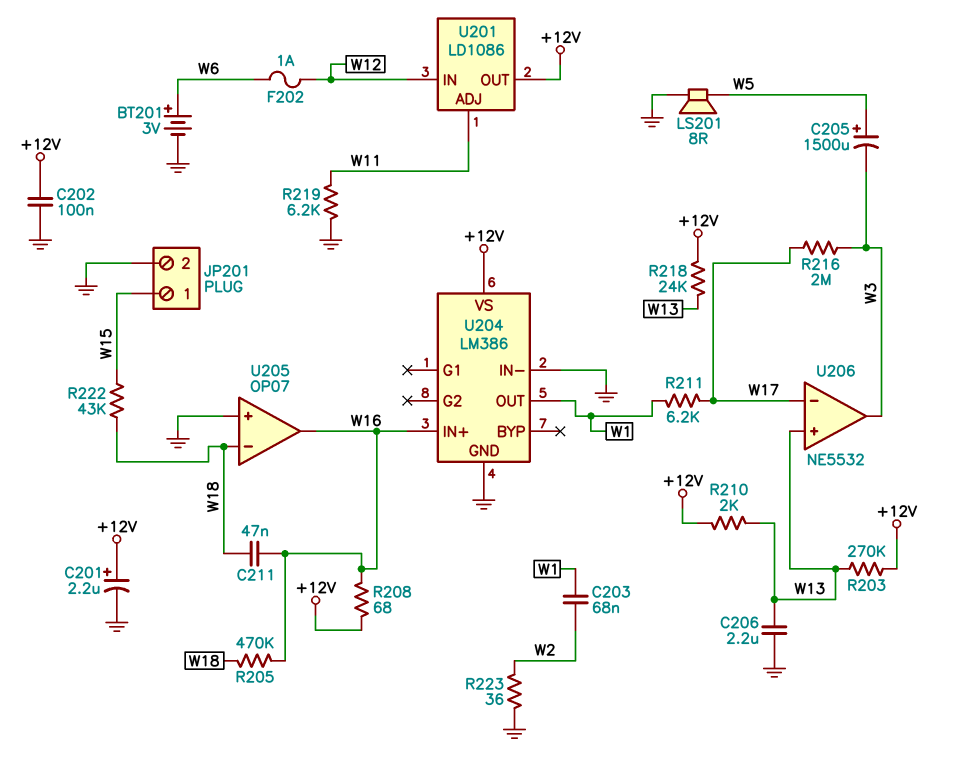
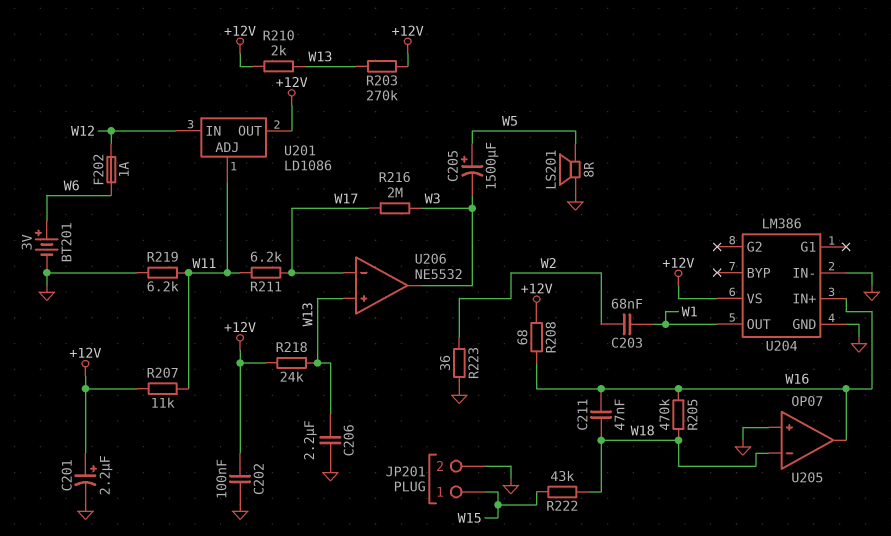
R207: none -> 11k (+12V, W11)
R211: 6.2k (W1, W17) -> 6.2k (W11, W17)

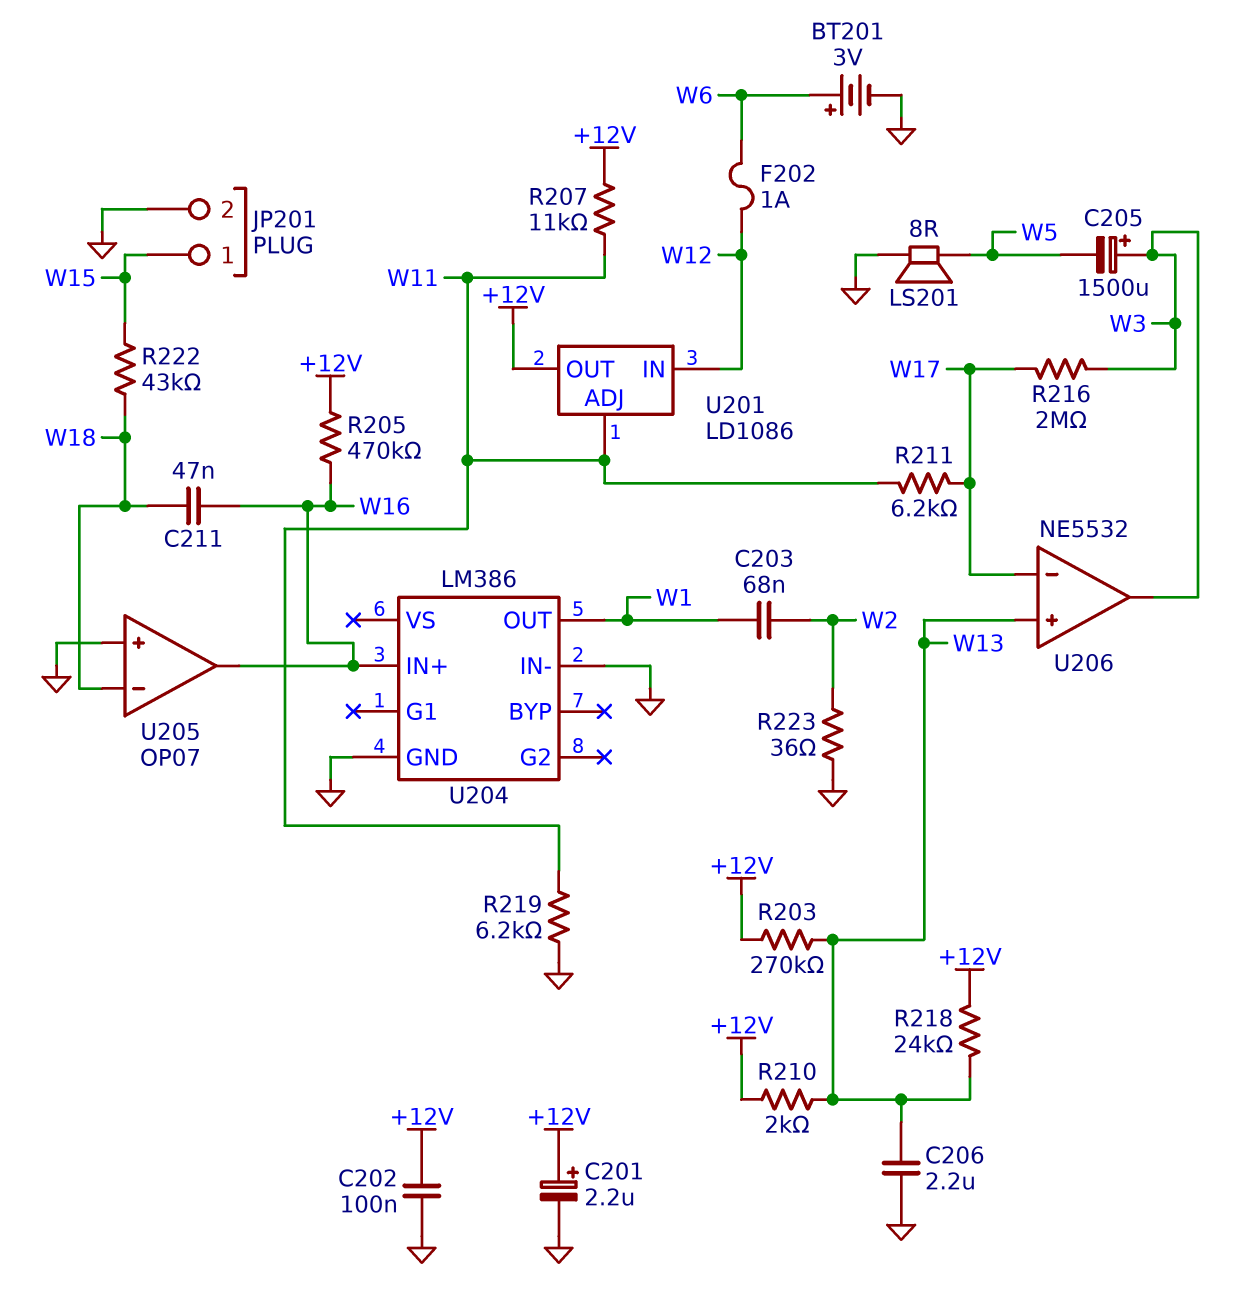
C205: 1500uF (plus W5, minus W3) -> 1500uF (plus W3, minus W5)
R205: 470k (W16, W18) -> 470k (+12V, W16)
R208: 68 (+12V, W16) -> none
U204 pin VS: +12V -> none

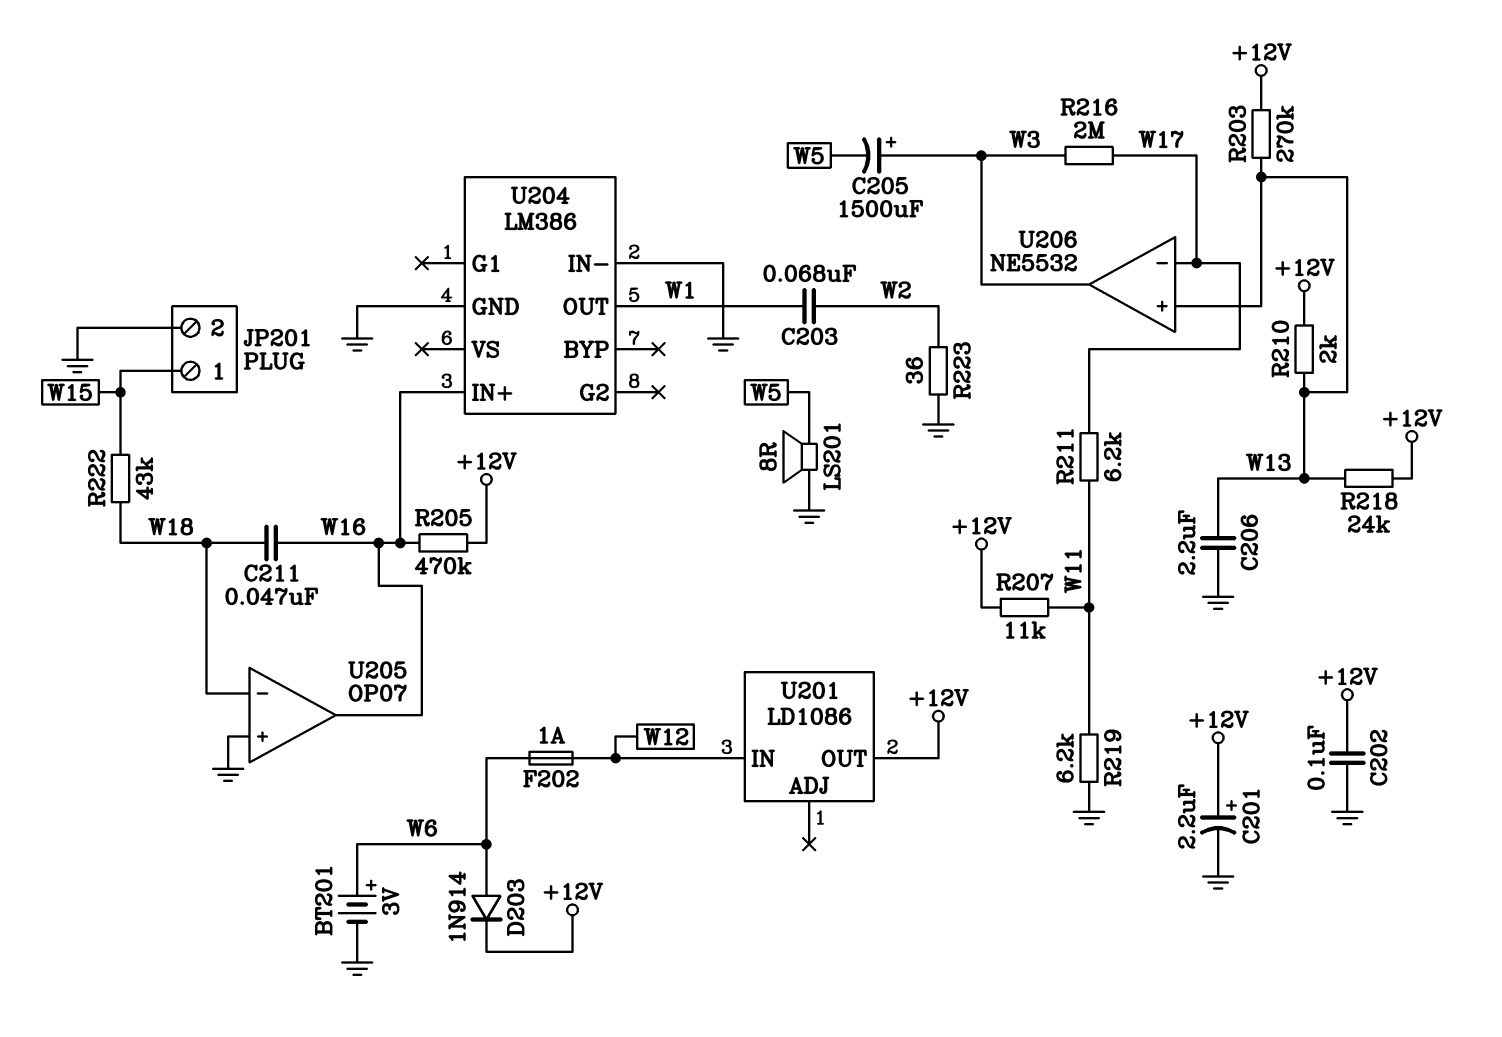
D203: none -> diode 1N914 (A W6, K +12V)
U201 pin ADJ: W11 -> none

